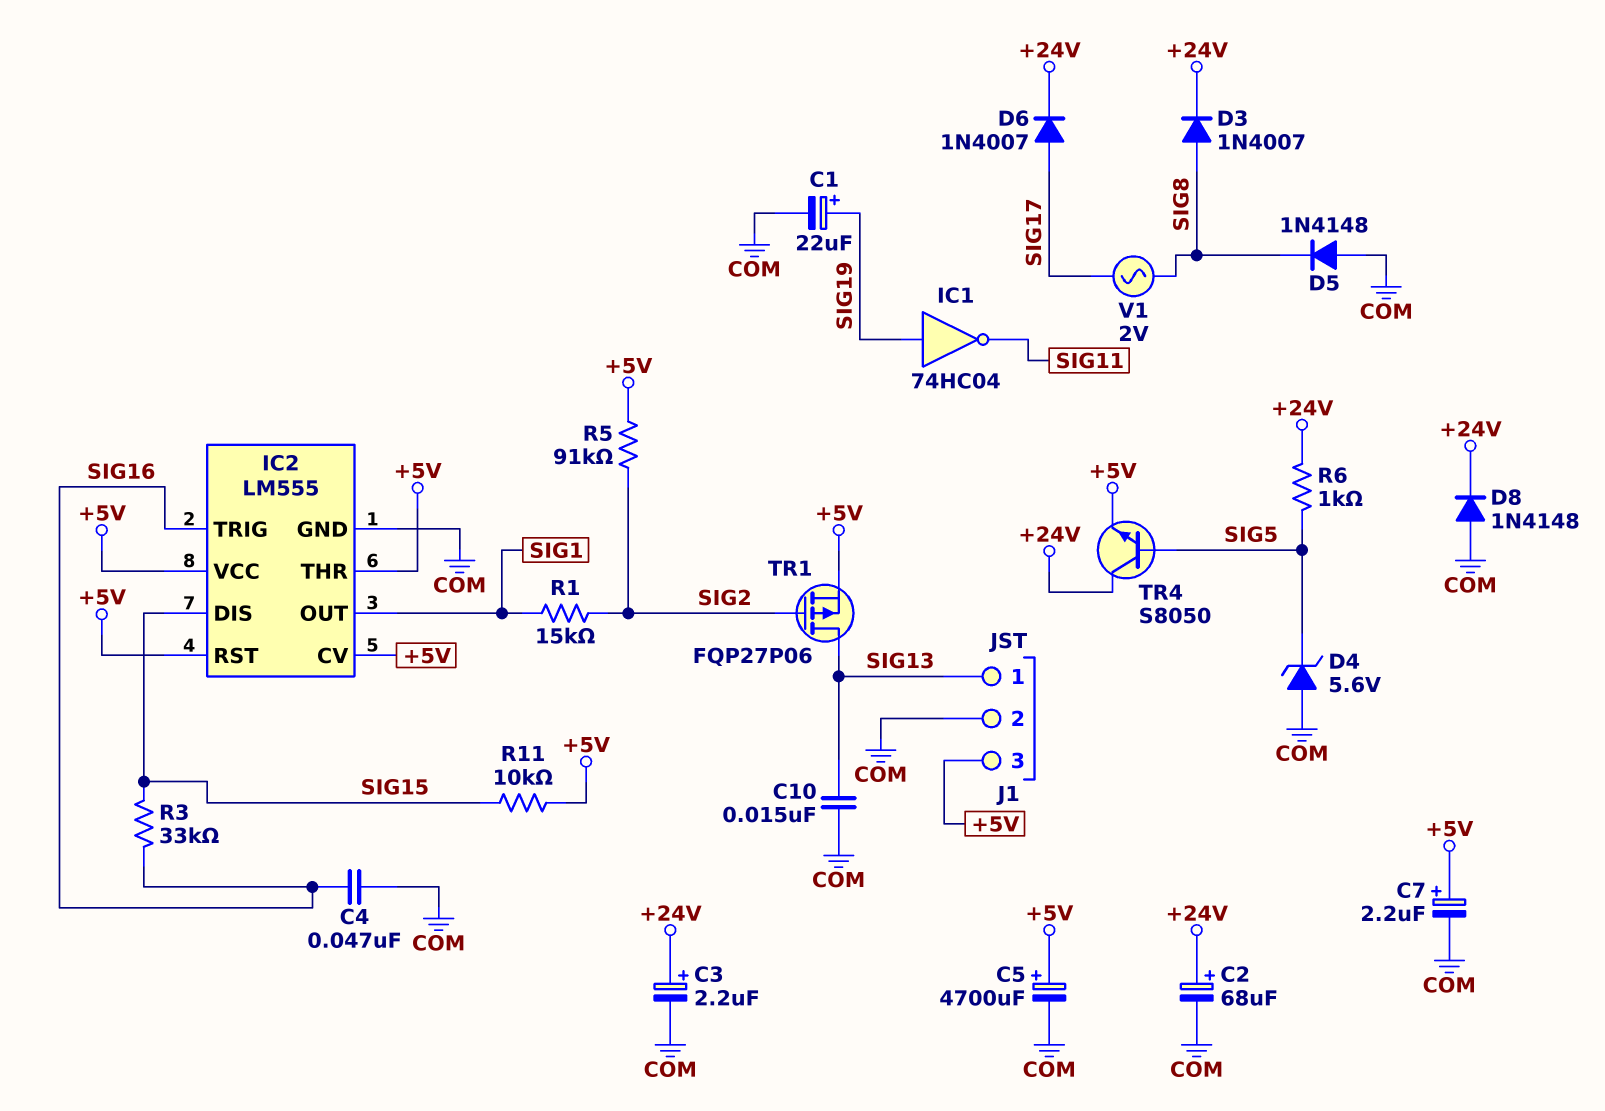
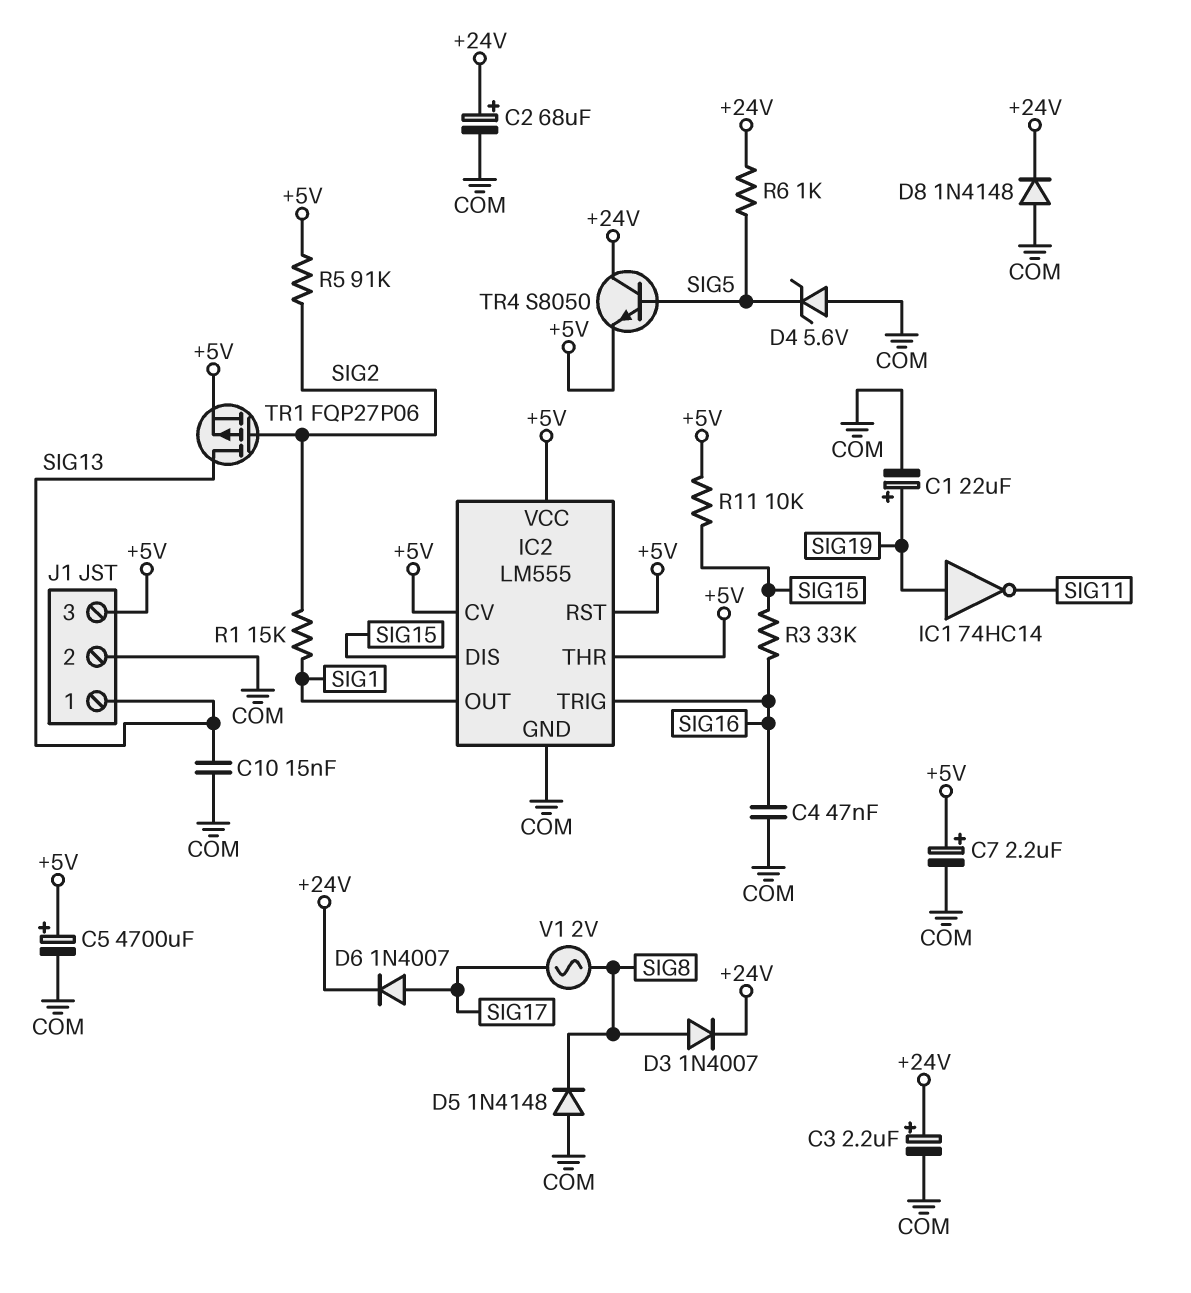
IC1: NOT 74HC04 (in SIG19, out SIG11) -> NOT 74HC14 (in SIG19, out SIG11)

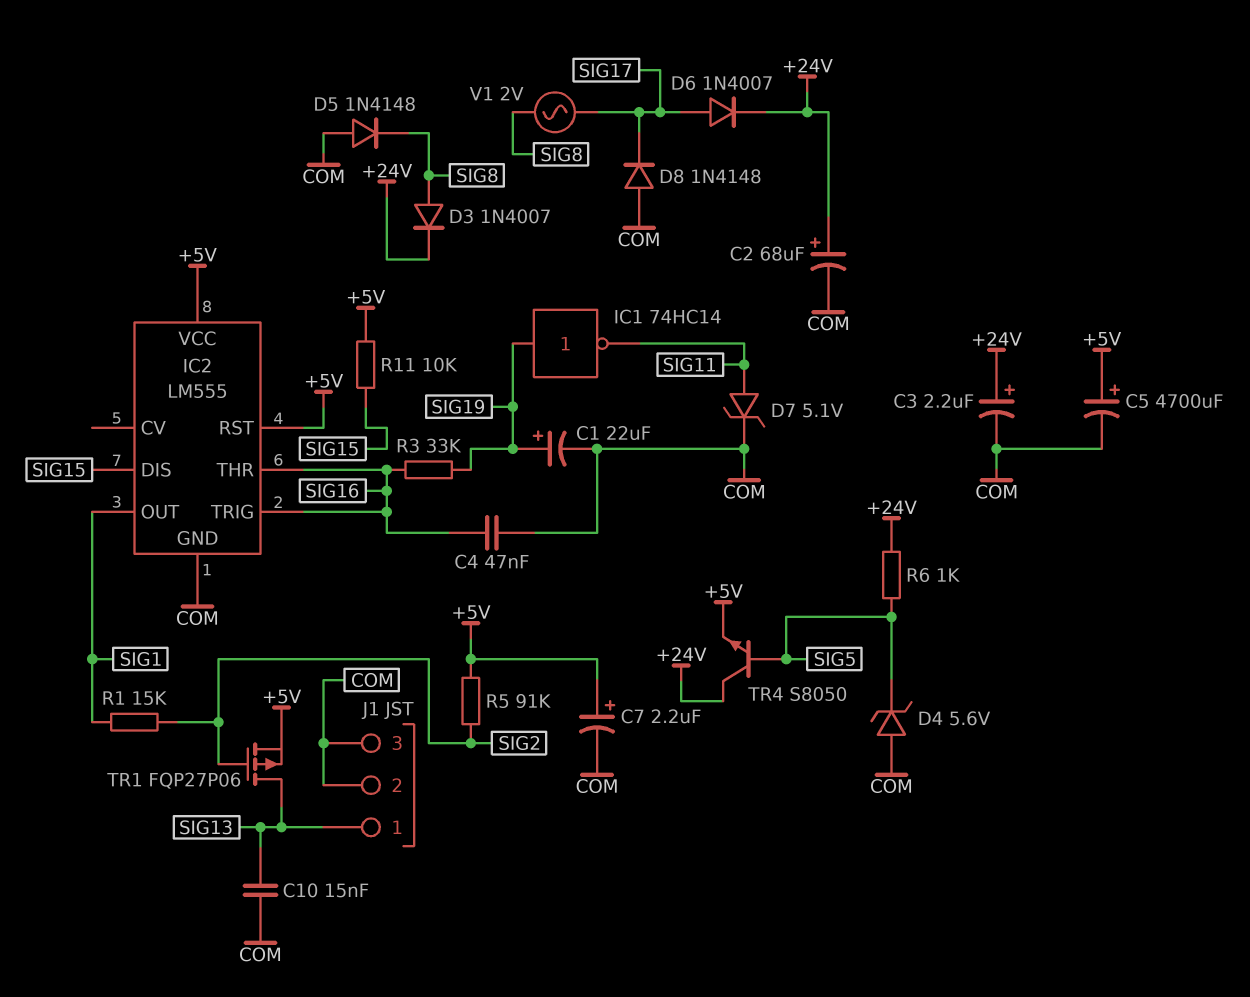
D7: none -> zener 5.1V (A SIG11, K COM)
D8: diode 1N4148 (A COM, K +24V) -> diode 1N4148 (A COM, K SIG17)
IC2 pin CV: +5V -> none
IC2 pin THR: +5V -> SIG16
J1 pin 3: +5V -> COM
R3: 33k (SIG15, SIG16) -> 33k (SIG16, SIG19)

